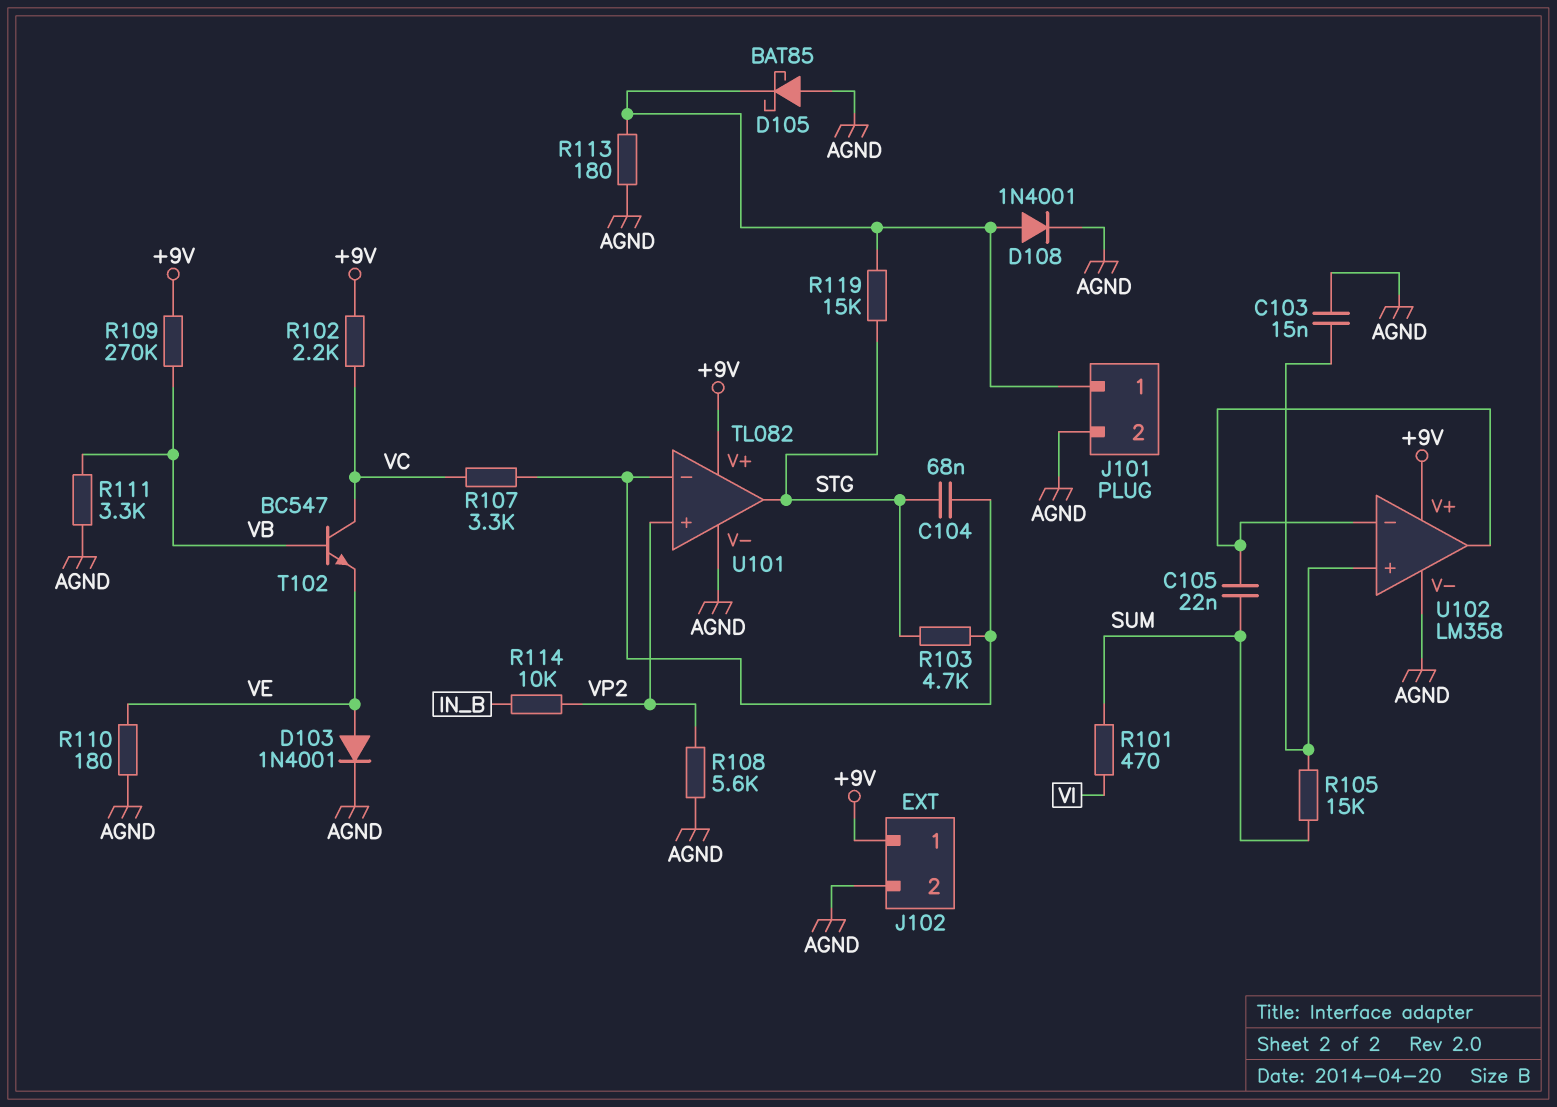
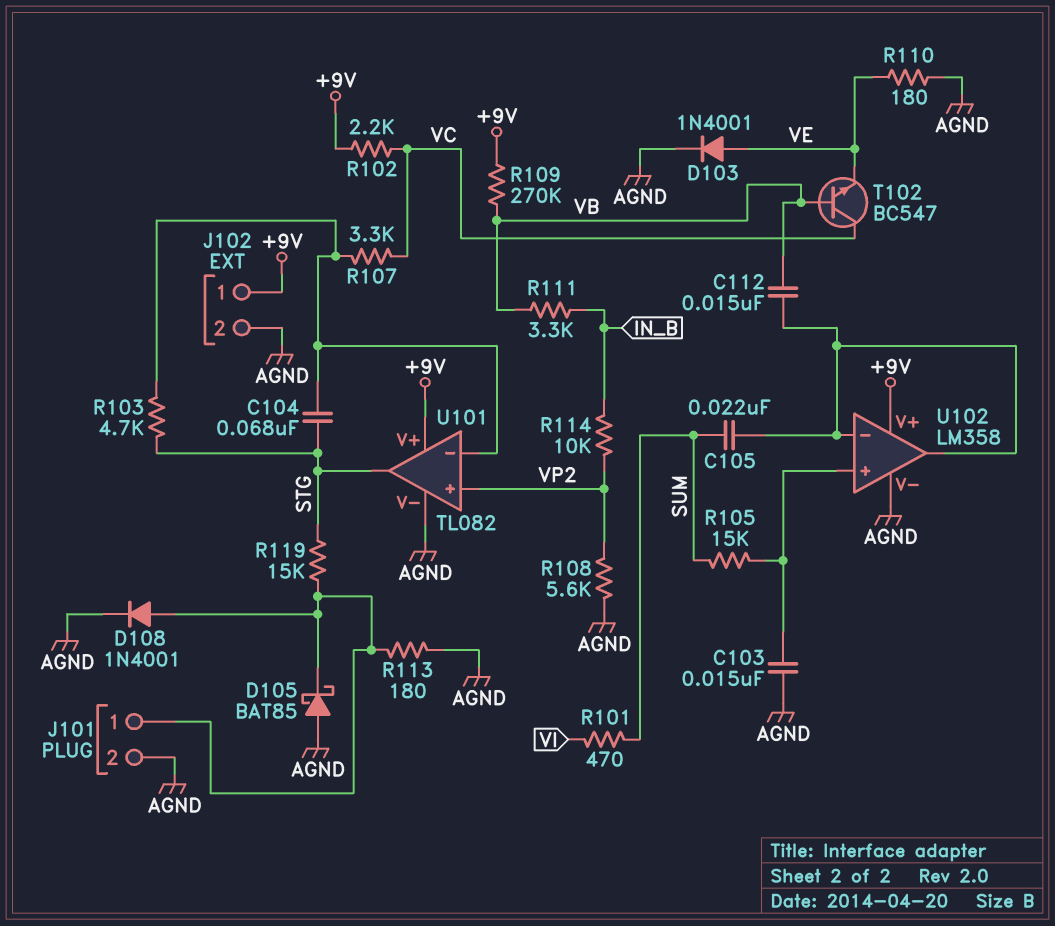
C112: none -> 15nF (U102/in-, VB)
R111: 3.3k (AGND, VB) -> 3.3k (IN_B, VB)

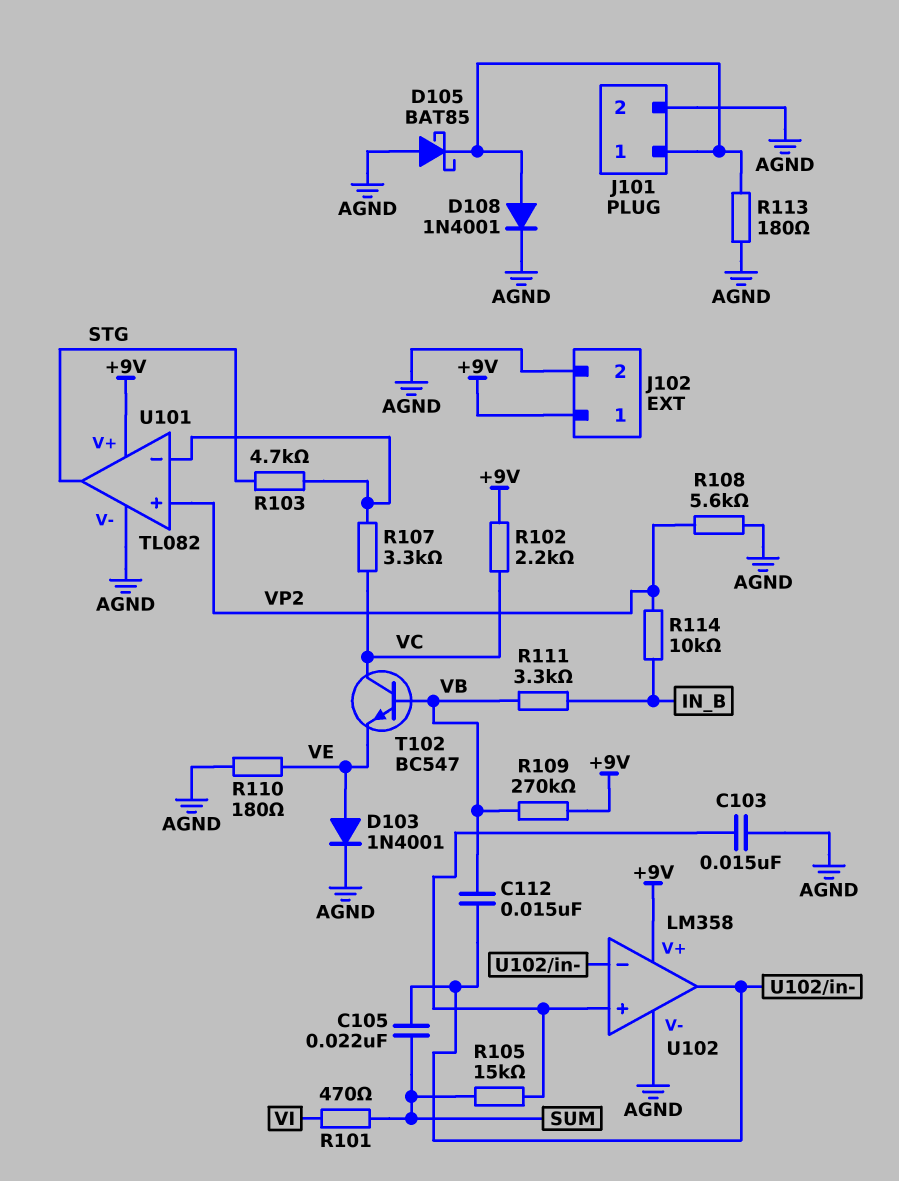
C104: 68nF (STG, U101/in-) -> none
R119: 15k (J101/1, STG) -> none

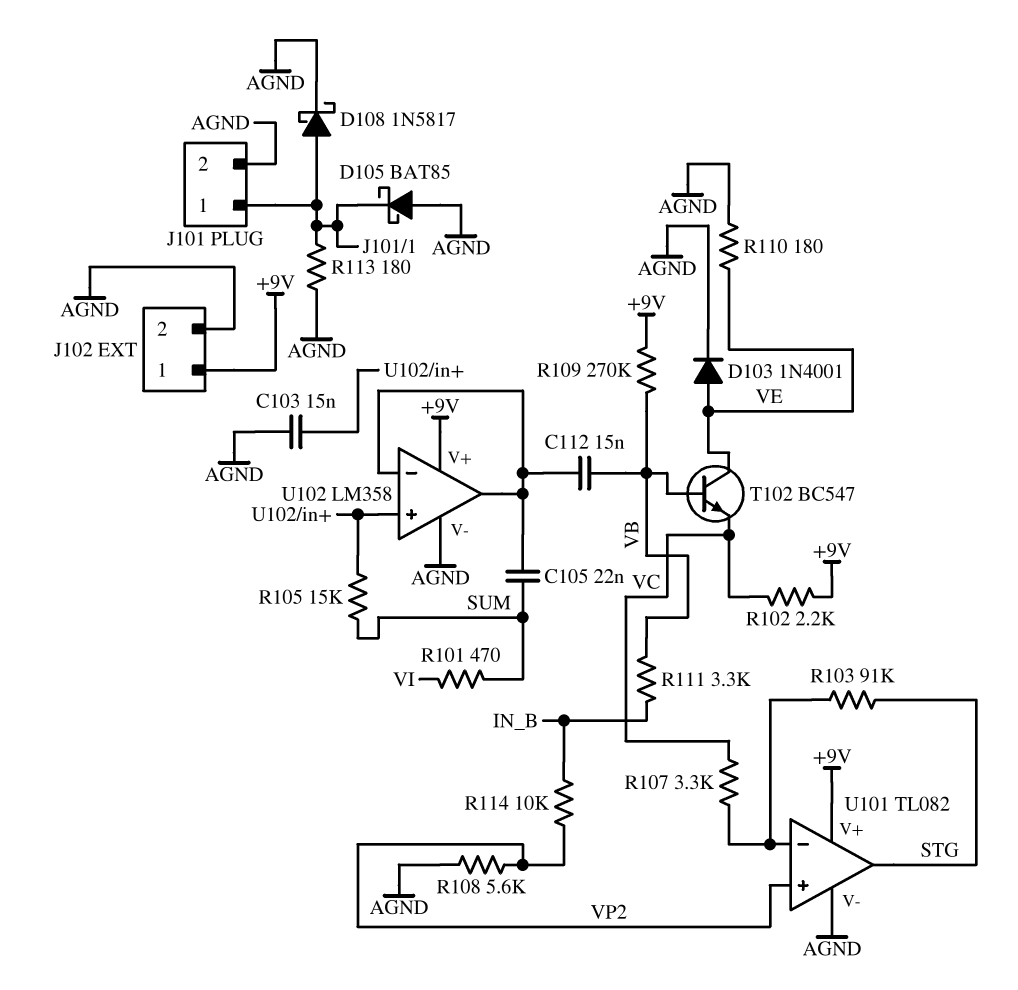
D108: diode 1N4001 (A J101/1, K AGND) -> schottky 1N5817 (A J101/1, K AGND)
R103: 4.7k (STG, U101/in-) -> 91k (STG, U101/in-)
T102: NPN BC547 (B VB, C VC, E VE) -> NPN BC547 (B VB, C VE, E VC)

